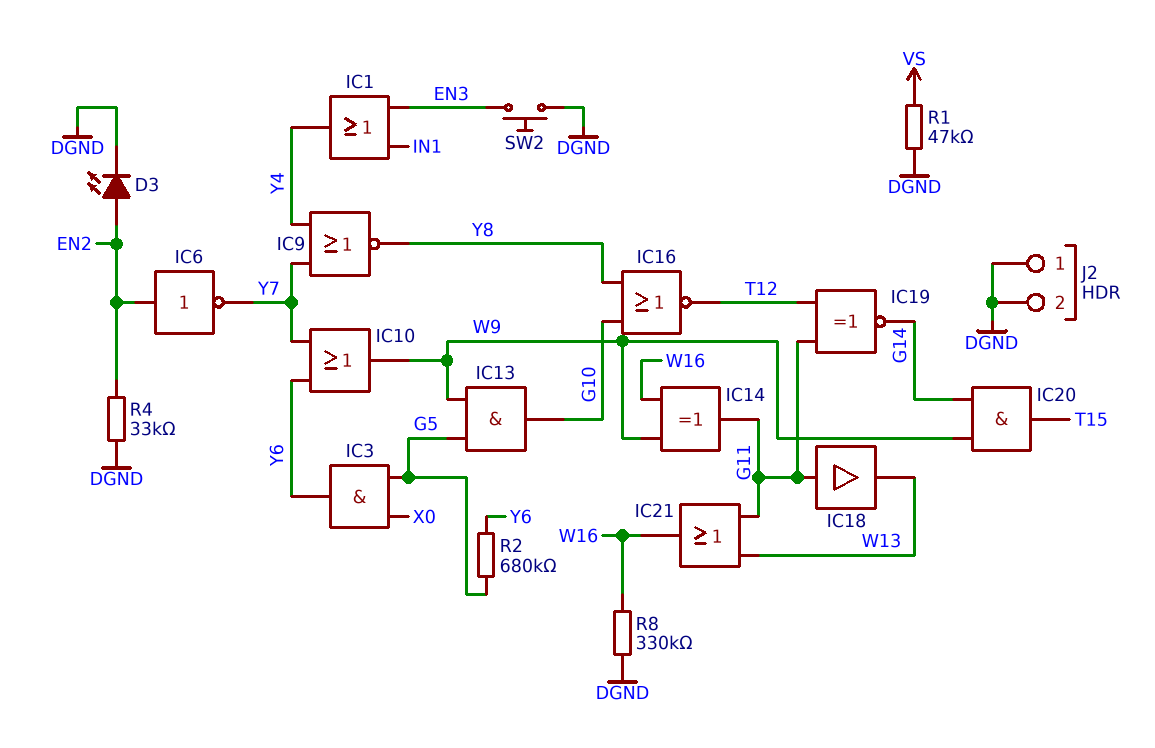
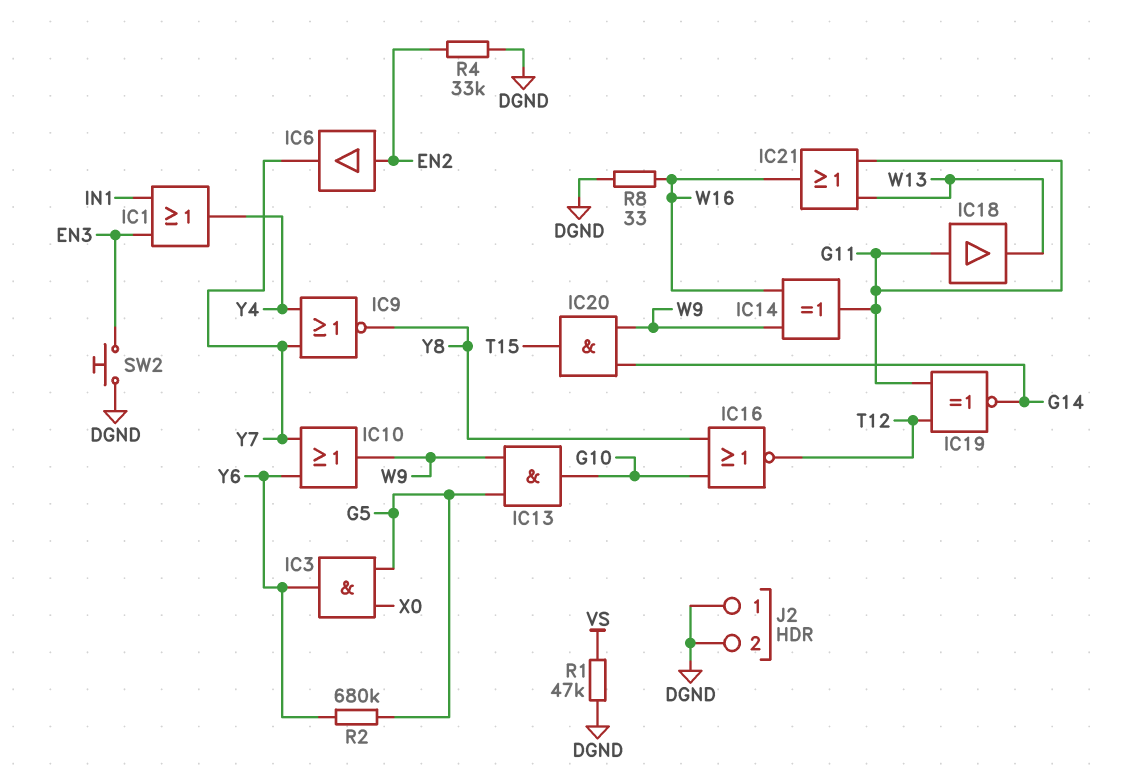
D3: LED (A EN2, K DGND) -> none
IC6: NOT (in EN2, out Y7) -> buffer (in EN2, out Y7)
R8: 330k (DGND, W16) -> 33 (DGND, W16)

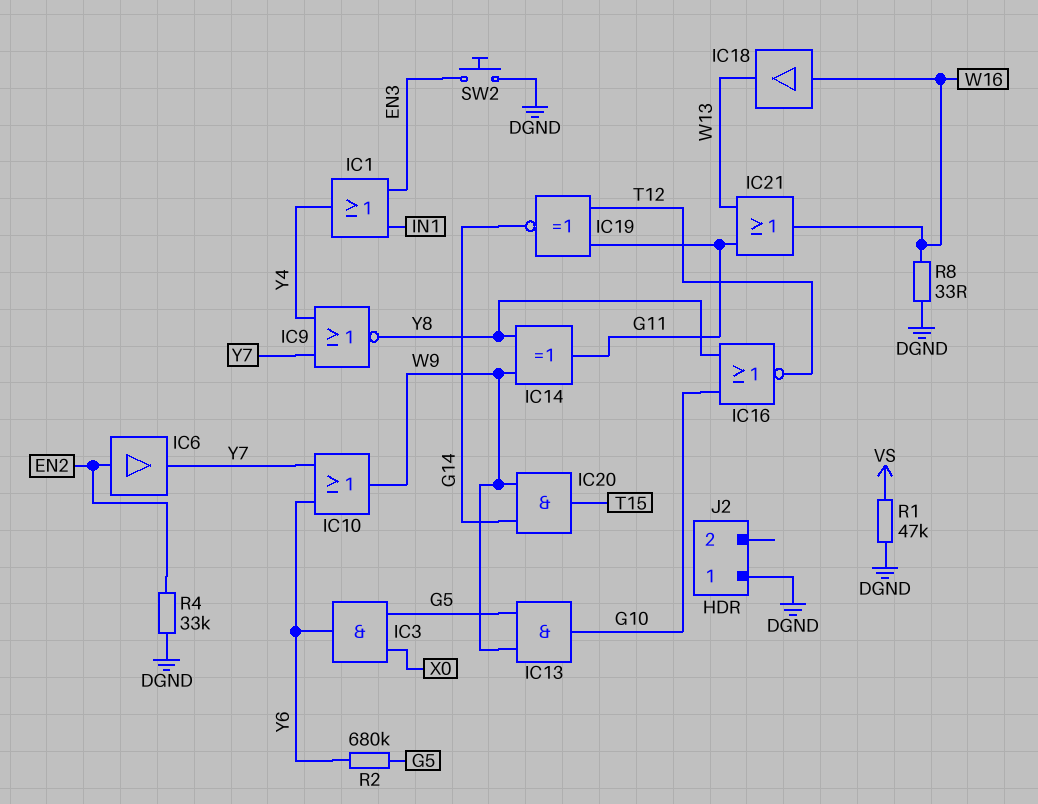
IC14: XOR (in W9, in W16, out G11) -> XOR (in W9, in Y8, out G11)
IC18: buffer (in G11, out W13) -> buffer (in W16, out W13)
J2 pin 2: DGND -> none

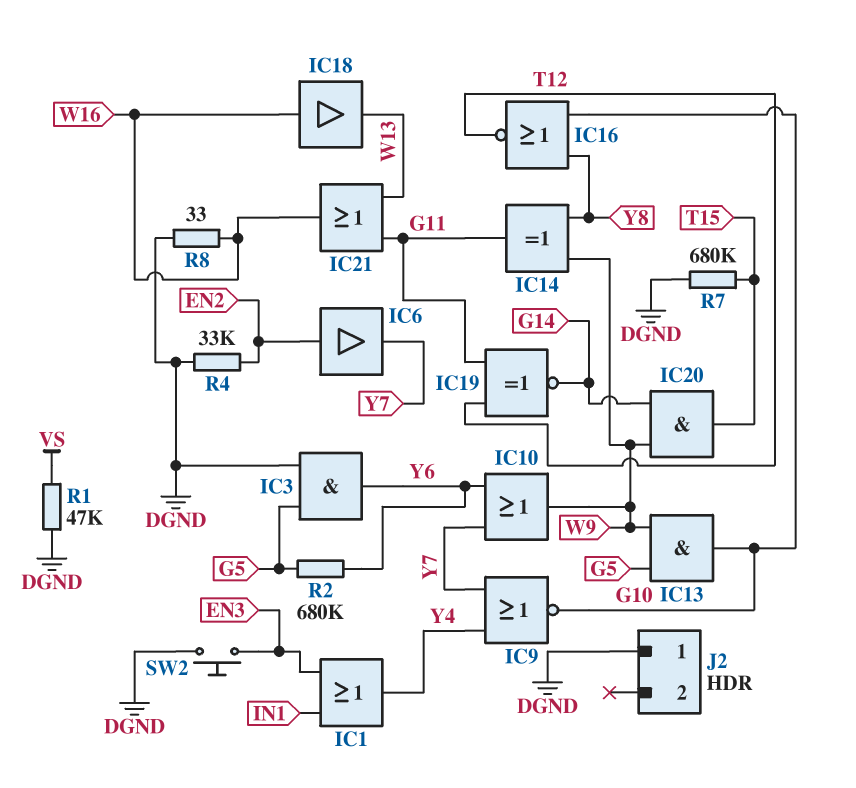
IC3: AND (in G5, in X0, out Y6) -> AND (in DGND, in G5, out Y6)
IC9: NOR (in Y4, in Y7, out Y8) -> NOR (in Y4, in Y7, out G10)
R7: none -> 680k (DGND, T15)

